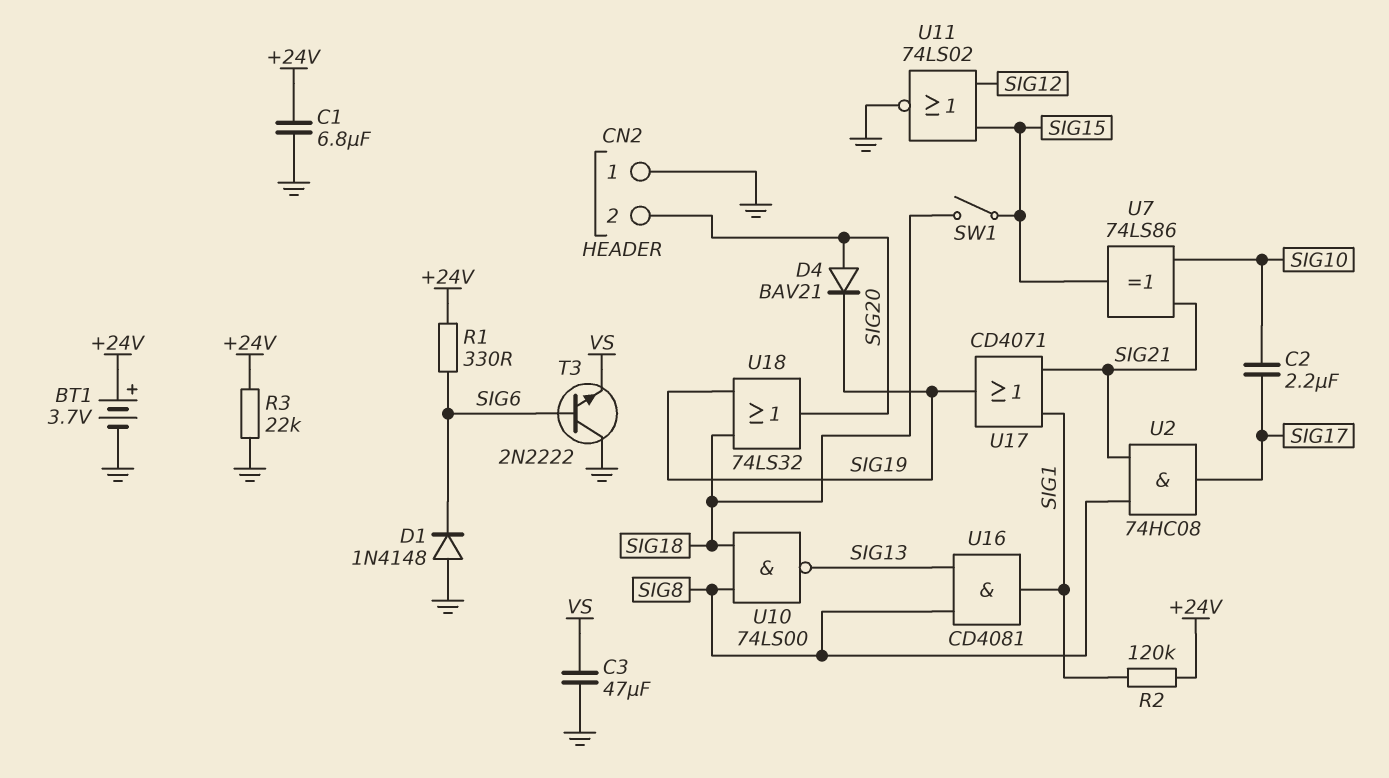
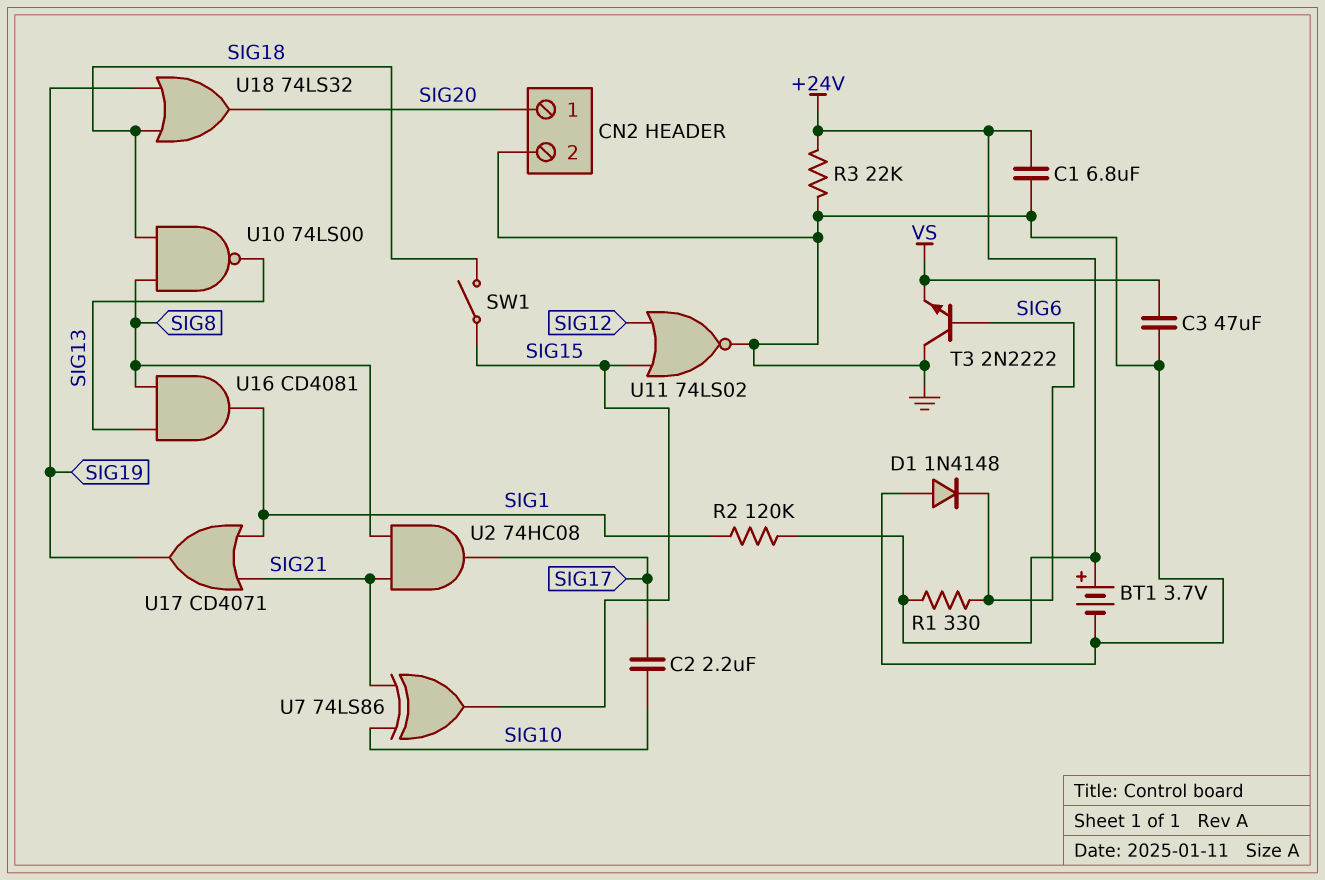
CN2 pin 1: GND -> SIG20
CN2 pin 2: SIG20 -> GND
D4: diode BAV21 (A SIG20, K SIG19) -> none

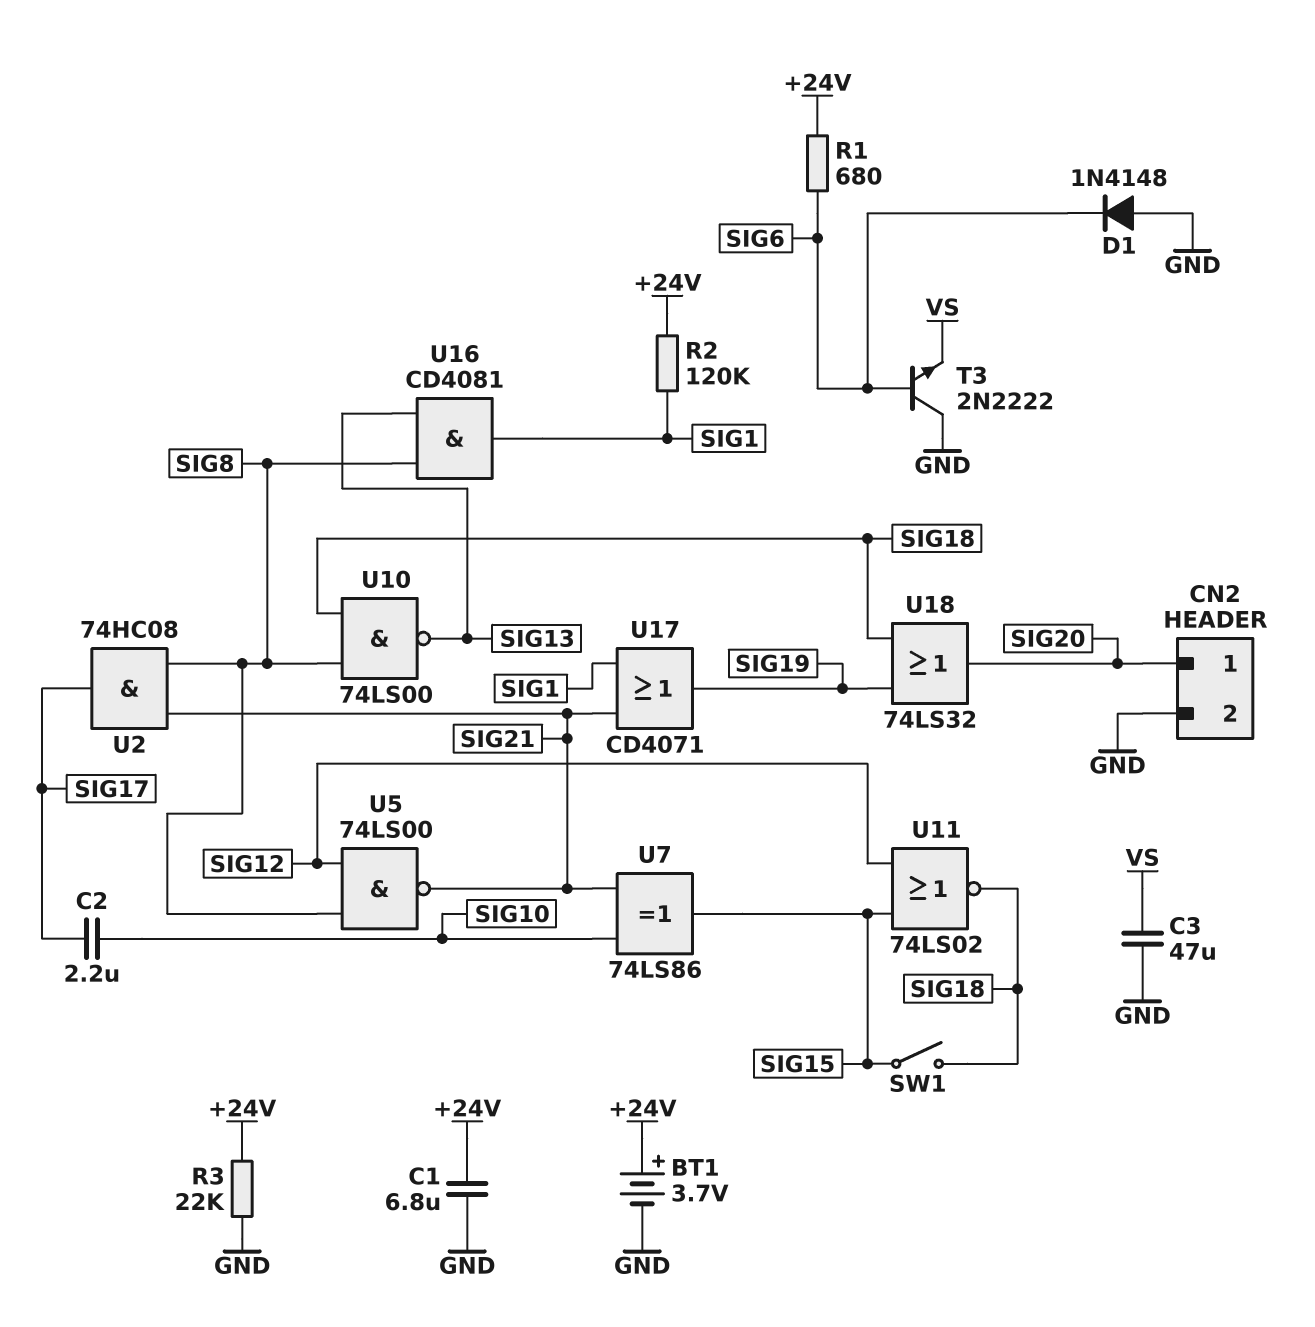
R1: 330 (+24V, SIG6) -> 680 (+24V, SIG6)
U5: none -> NAND 74LS00 (in SIG8, in SIG12, out SIG21)
U11: NOR 74LS02 (in SIG12, in SIG15, out GND) -> NOR 74LS02 (in SIG12, in SIG15, out SIG18)

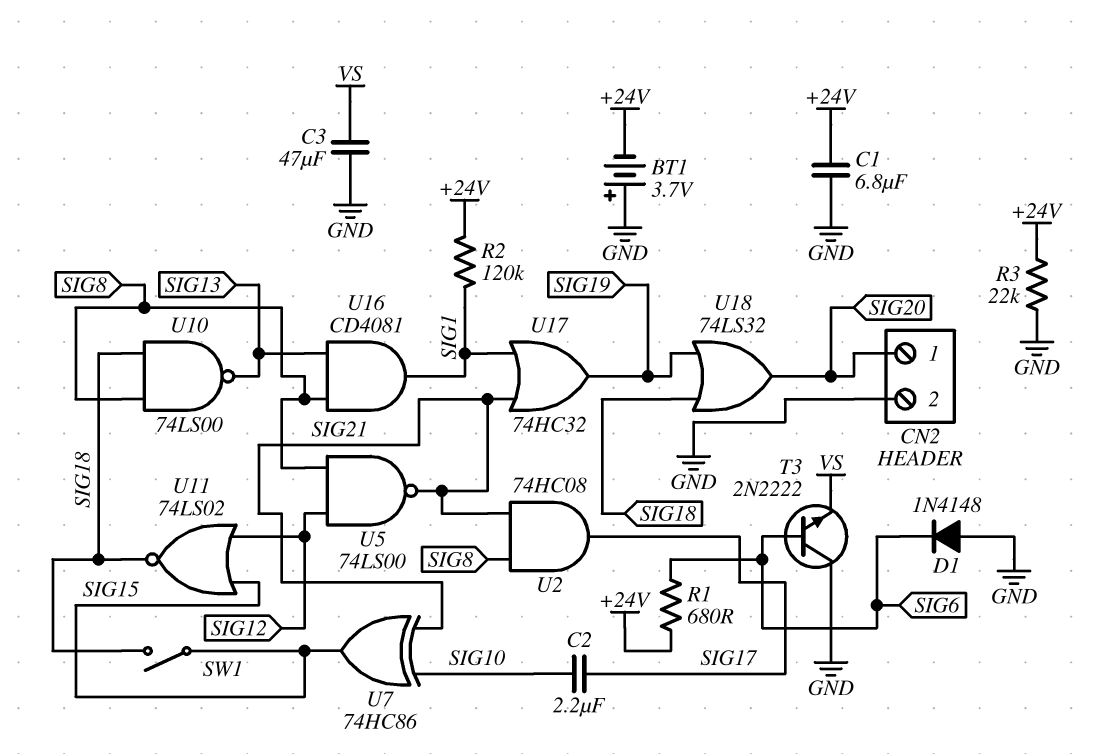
BT1: 3.7V (plus +24V, minus GND) -> 3.7V (plus GND, minus +24V)
U7: XOR 74LS86 (in SIG10, in SIG21, out SIG15) -> XOR 74HC86 (in SIG10, in SIG21, out SIG15)
U17: OR CD4071 (in SIG1, in SIG21, out SIG19) -> OR 74HC32 (in SIG1, in SIG21, out SIG19)

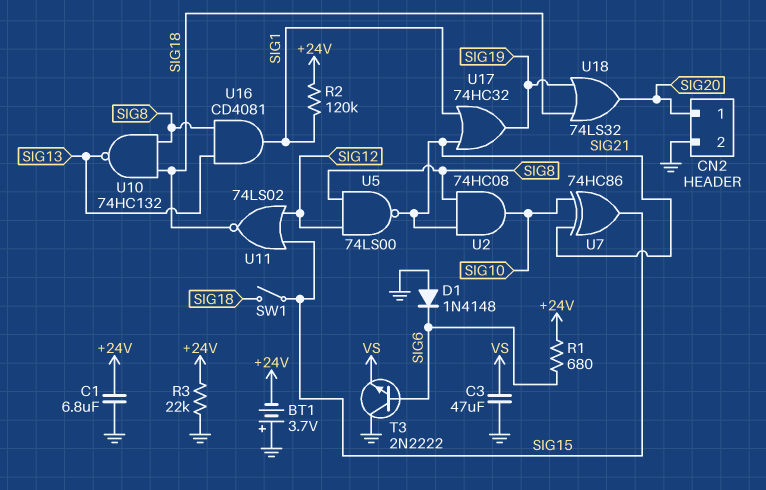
C2: 2.2uF (SIG10, SIG17) -> none
U2: AND 74HC08 (in SIG8, in SIG21, out SIG17) -> AND 74HC08 (in SIG8, in SIG21, out SIG10)
U10: NAND 74LS00 (in SIG8, in SIG18, out SIG13) -> NAND 74HC132 (in SIG8, in SIG18, out SIG13)

